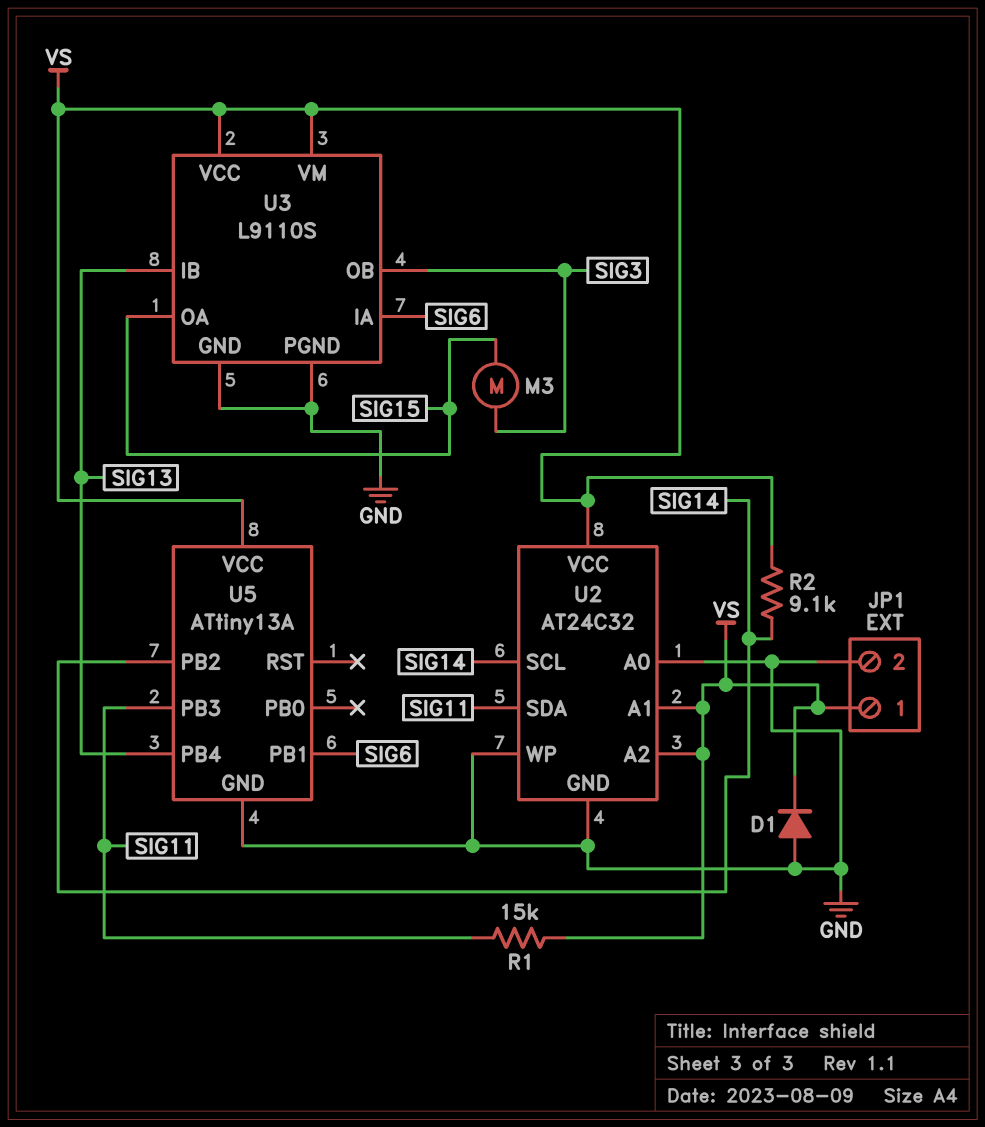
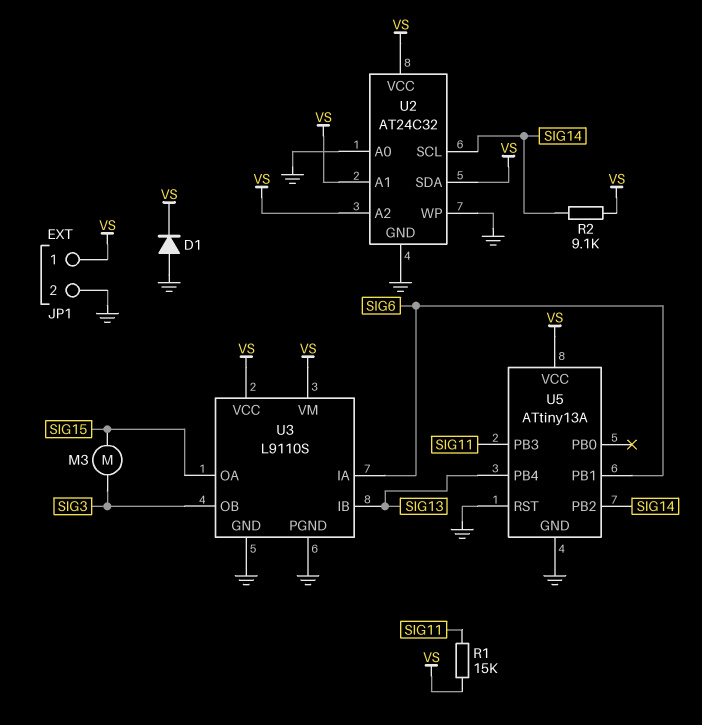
U2 pin SDA: SIG11 -> VS
U5 pin RST: none -> GND

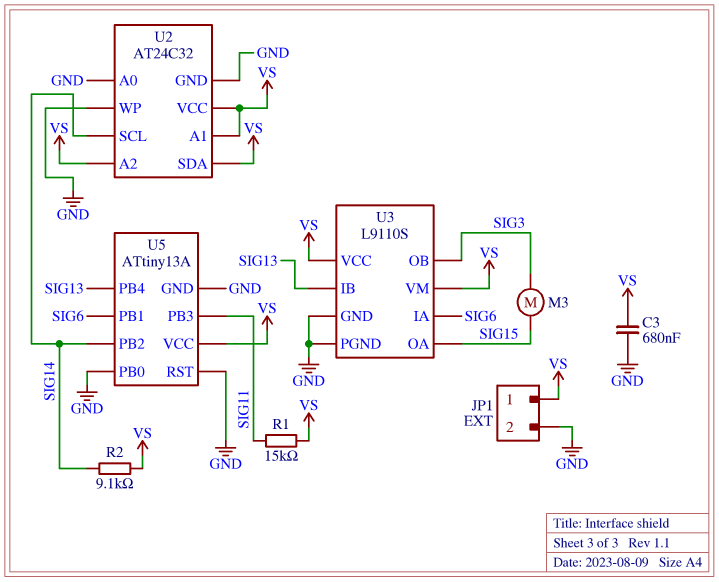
C3: none -> 680nF (GND, VS)
D1: diode (A GND, K VS) -> none
U5 pin PB0: none -> GND

